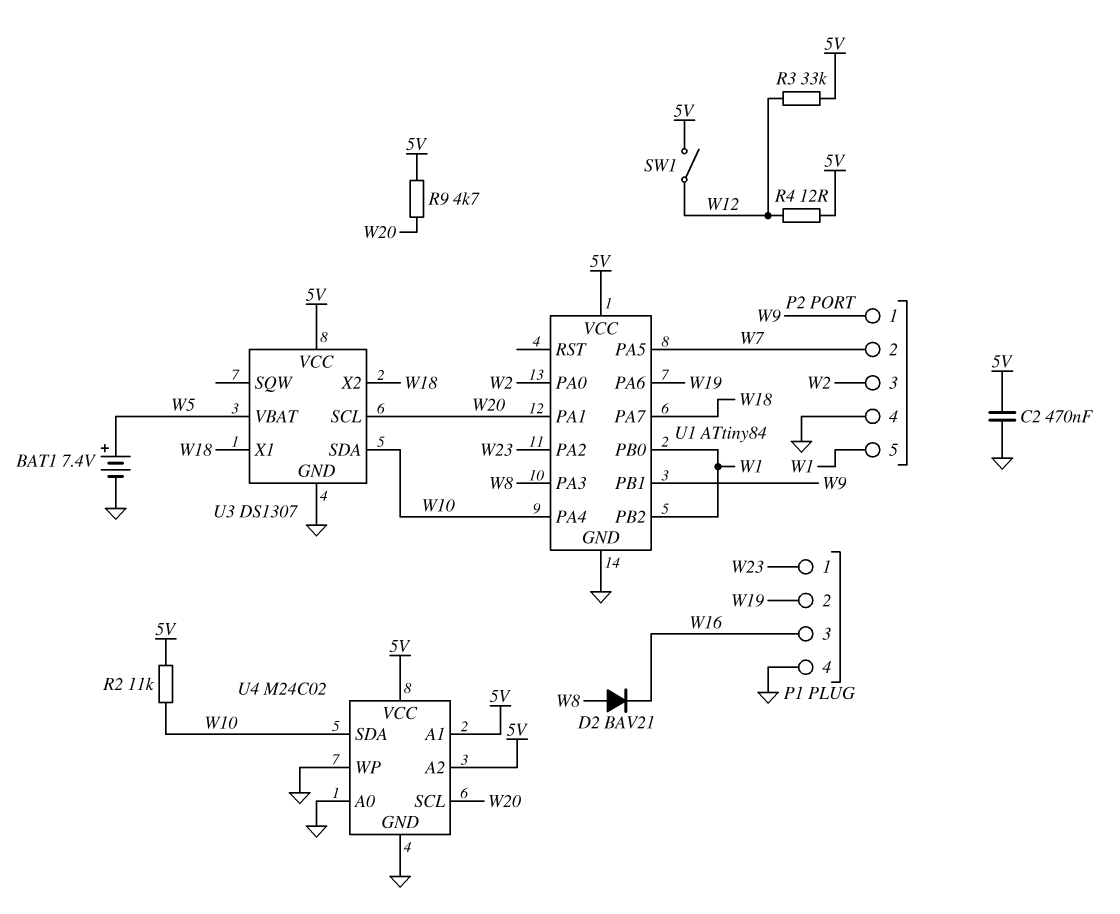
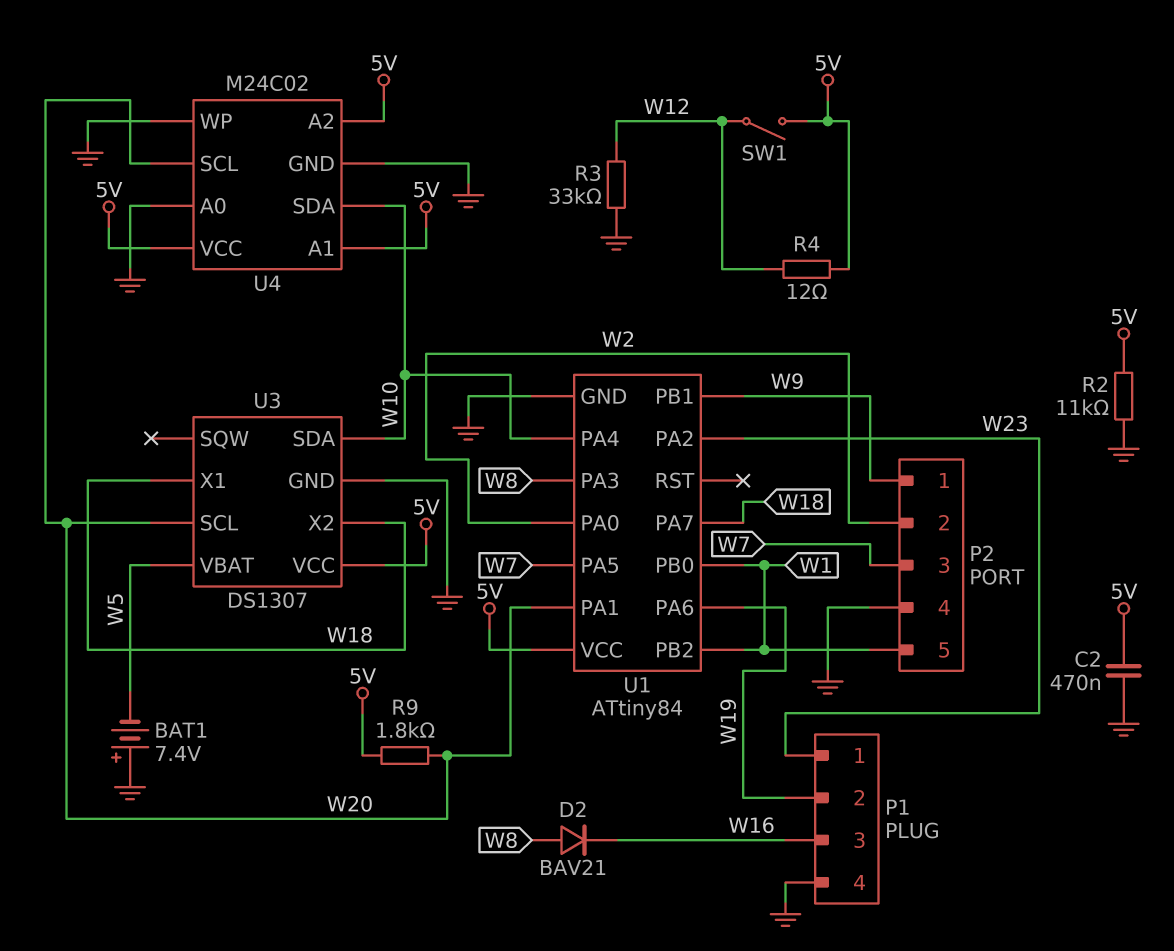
BAT1: 7.4V (plus W5, minus GND) -> 7.4V (plus GND, minus W5)
P2 pin 2: W7 -> W2
P2 pin 3: W2 -> W7
R2: 11k (5V, W10) -> 11k (5V, GND)
R3: 33k (5V, W12) -> 33k (GND, W12)
R9: 4.7k (5V, W20) -> 1.8k (5V, W20)

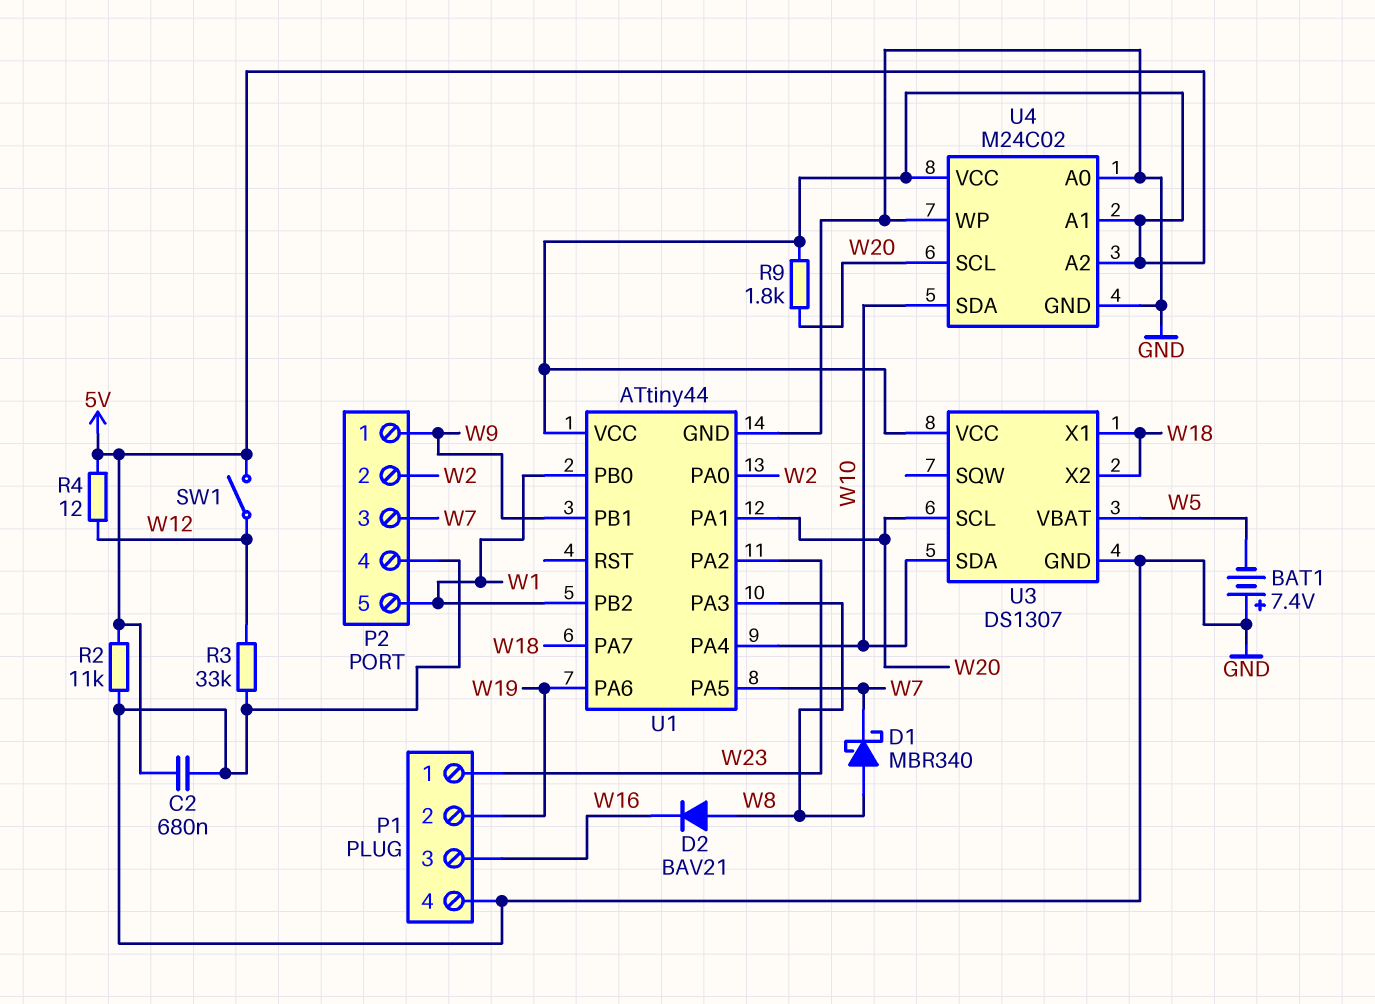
C2: 470nF (5V, GND) -> 680nF (5V, GND)
D1: none -> schottky MBR340 (A W8, K W7)
U1: ATtiny84 -> ATtiny44

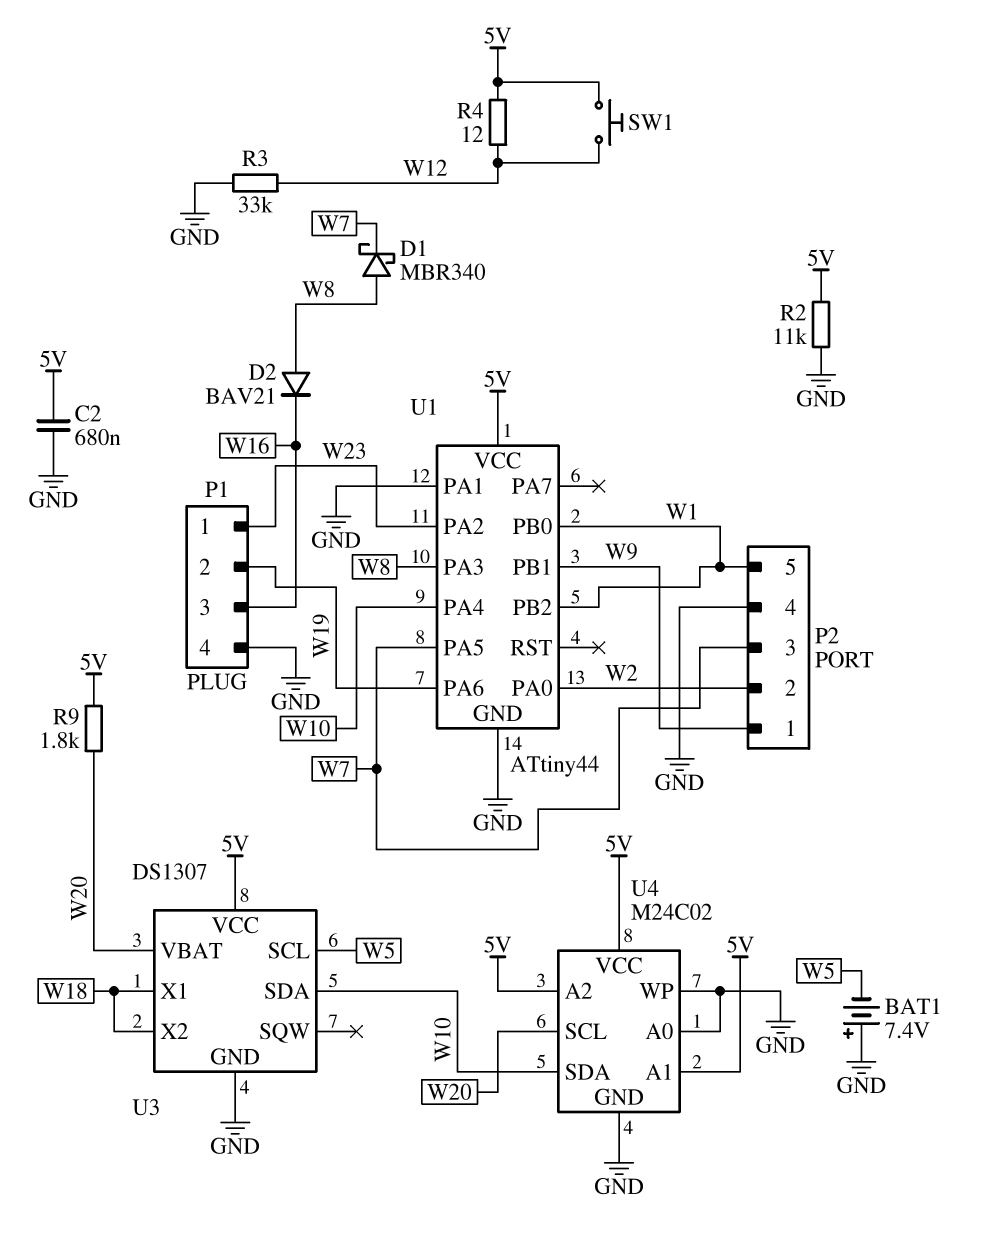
SW1: switch (5V, W12) -> button (5V, W12)
U1 pin PA1: W20 -> GND
U1 pin PA7: W18 -> none
U3 pin SCL: W20 -> W5
U3 pin VBAT: W5 -> W20

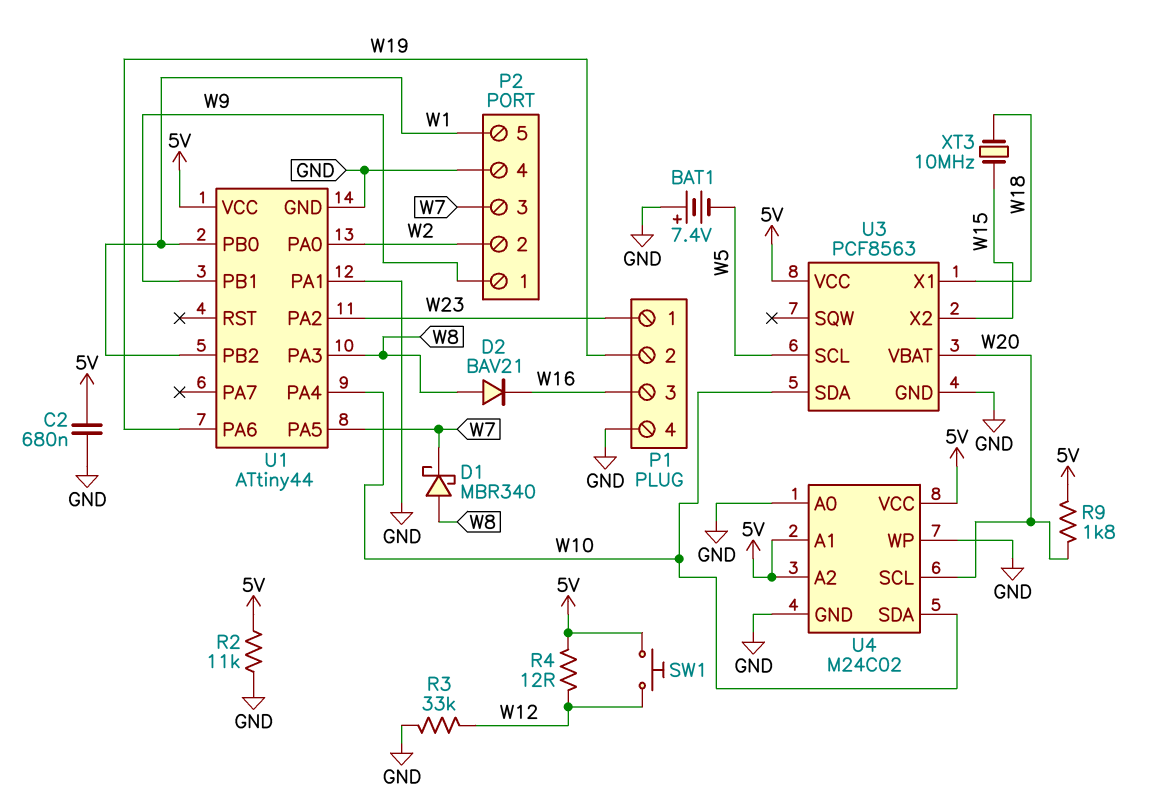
U3: DS1307 -> PCF8563
U3 pin X2: W18 -> W15
XT3: none -> 10MHz (W15, W18)

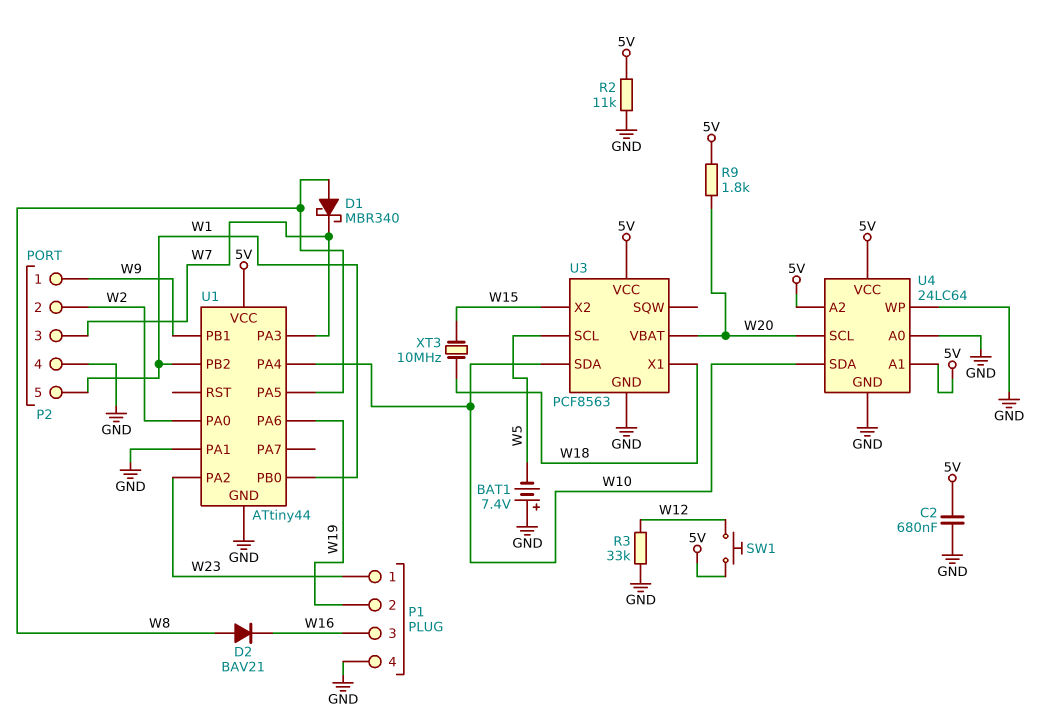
R4: 12 (5V, W12) -> none
U1 pin PA3: W8 -> W7
U1 pin PA5: W7 -> W8
U4: M24C02 -> 24LC64

